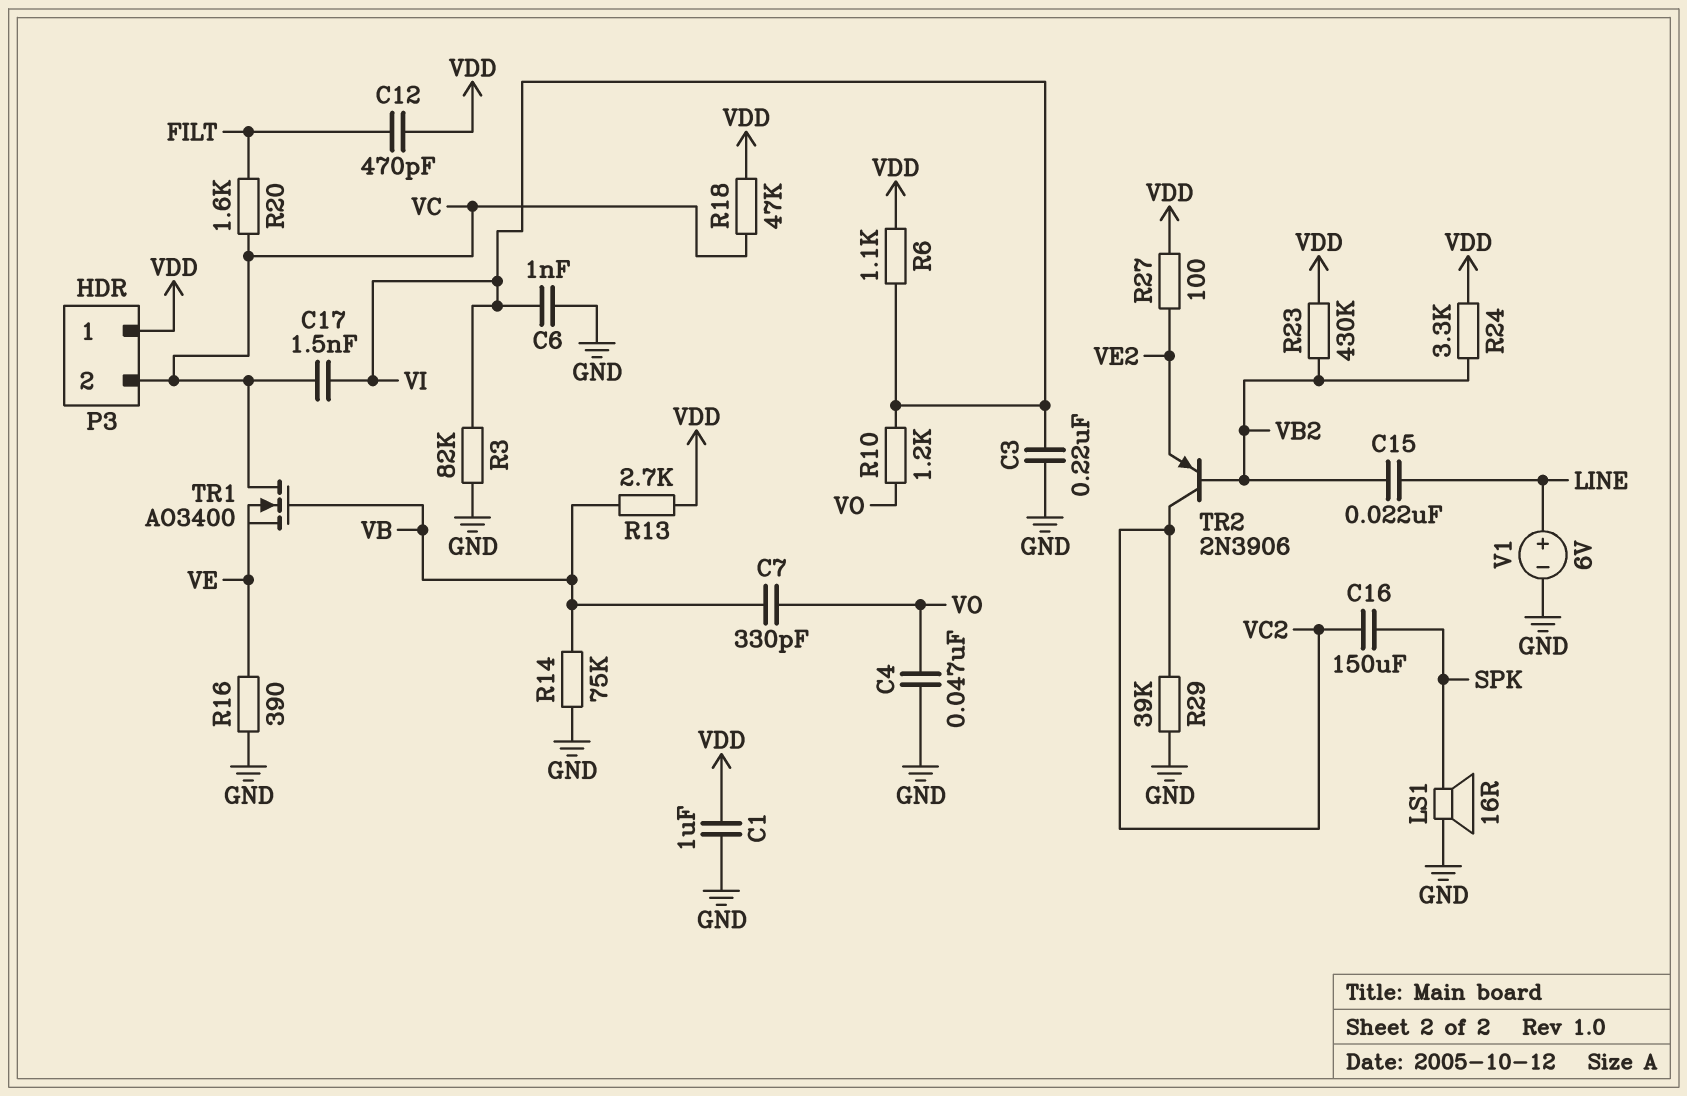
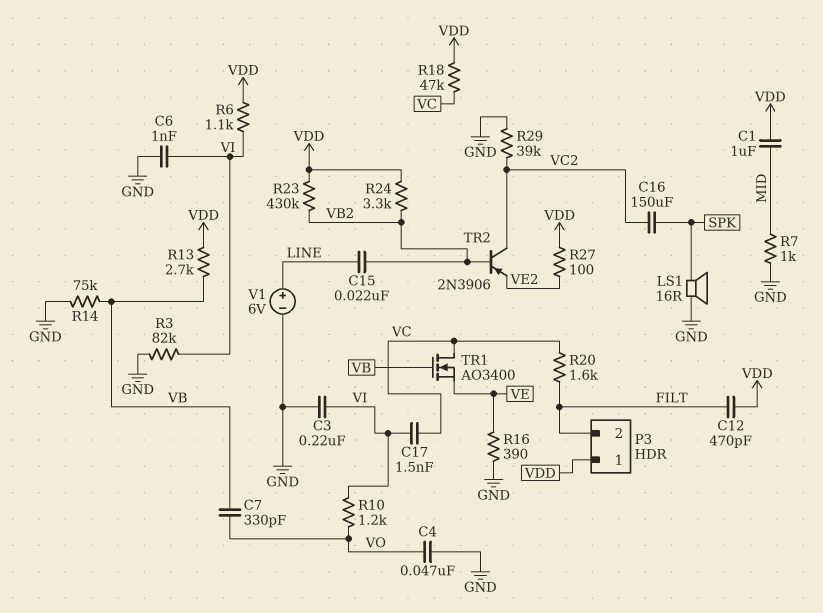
C1: 1uF (GND, VDD) -> 1uF (MID, VDD)
P3 pin 2: VC -> FILT
R7: none -> 1k (GND, MID)

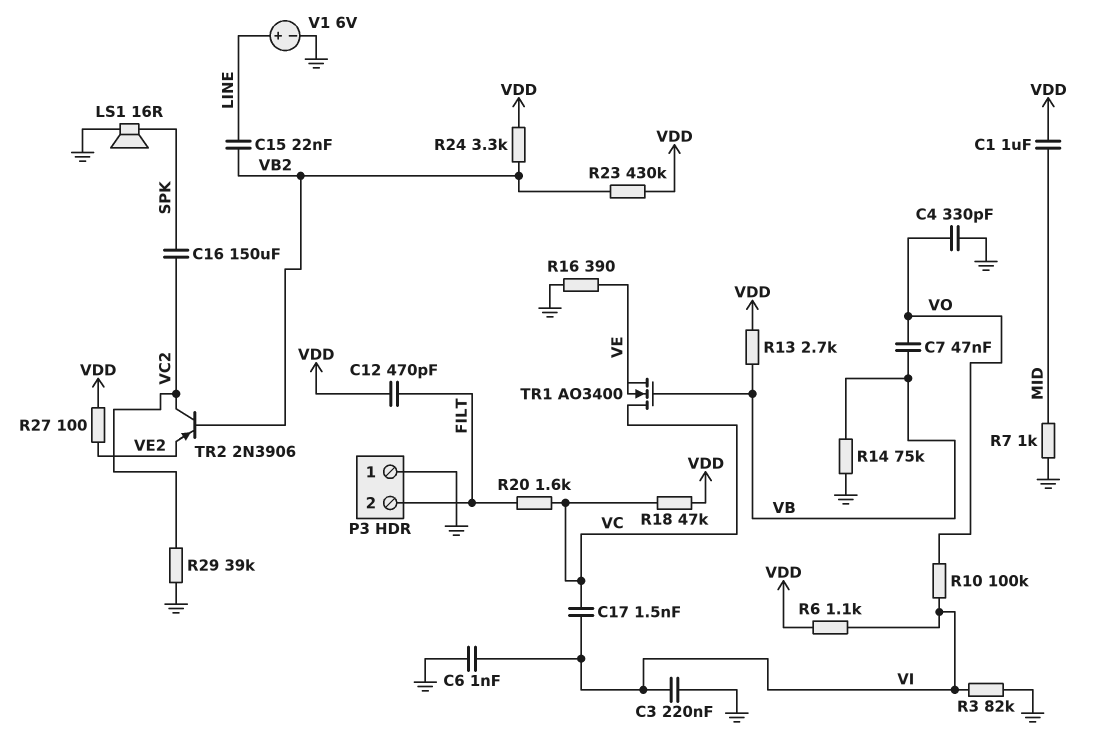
C4: 47nF (GND, VO) -> 330pF (GND, VO)
C7: 330pF (VB, VO) -> 47nF (VB, VO)
P3 pin 1: VDD -> GND
R10: 1.2k (VI, VO) -> 100k (VI, VO)

